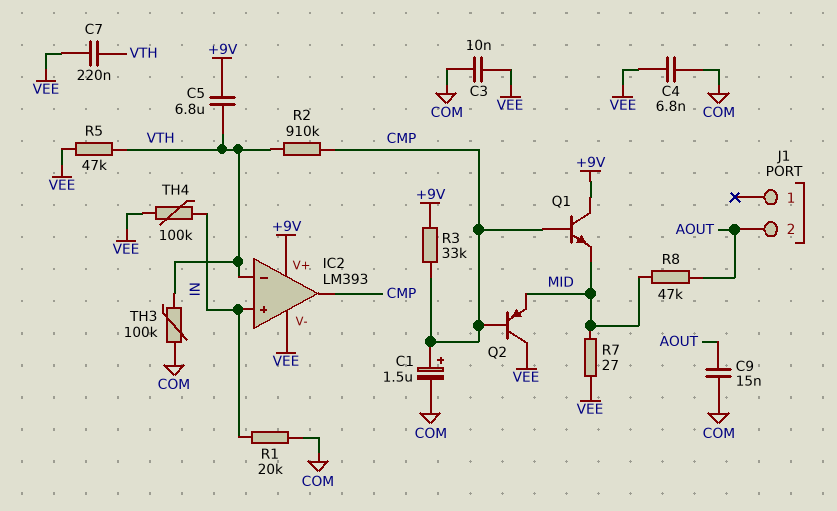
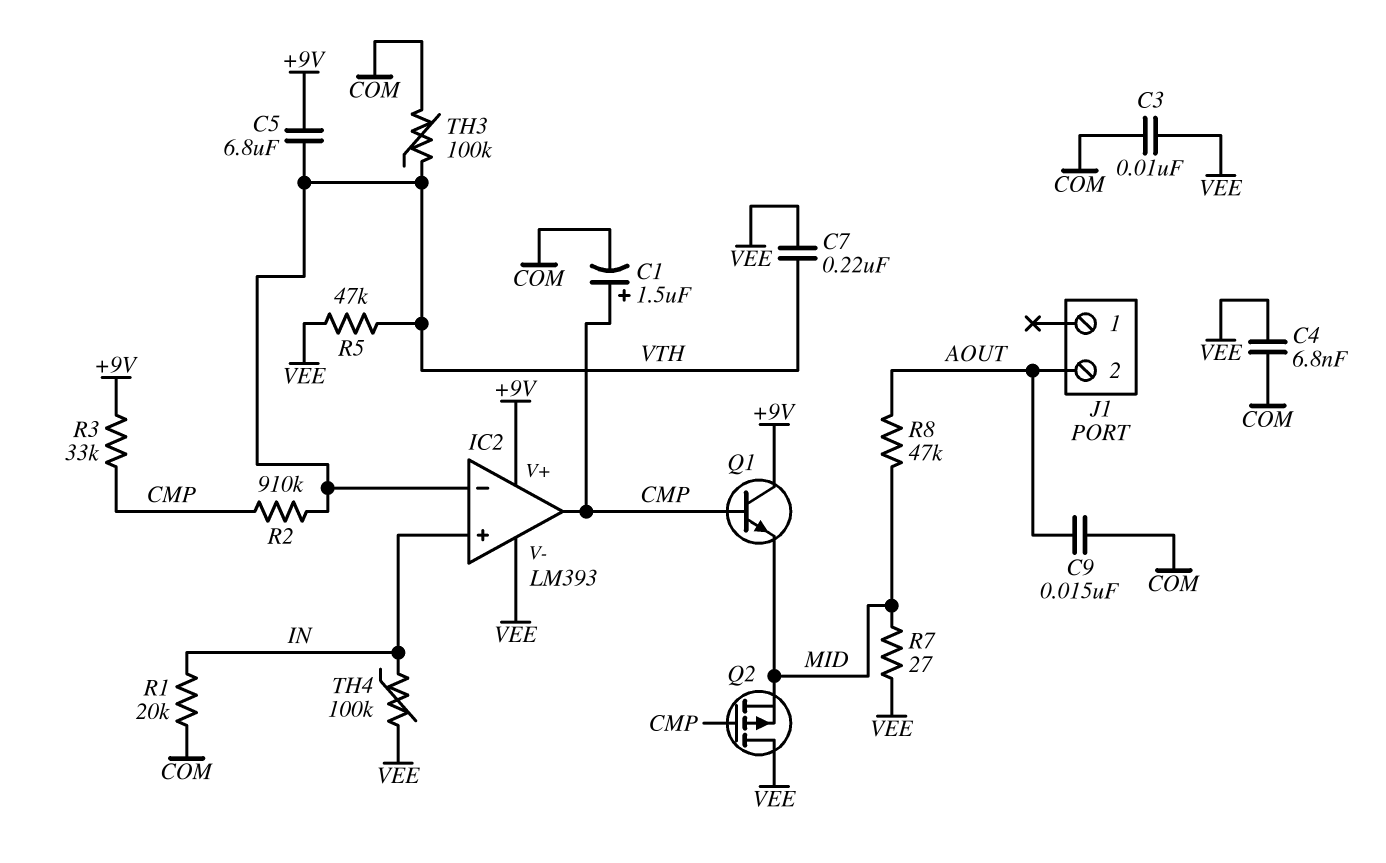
Q2: PNP (B CMP, C VEE, E MID) -> PMOS (G CMP, D VEE, S MID)

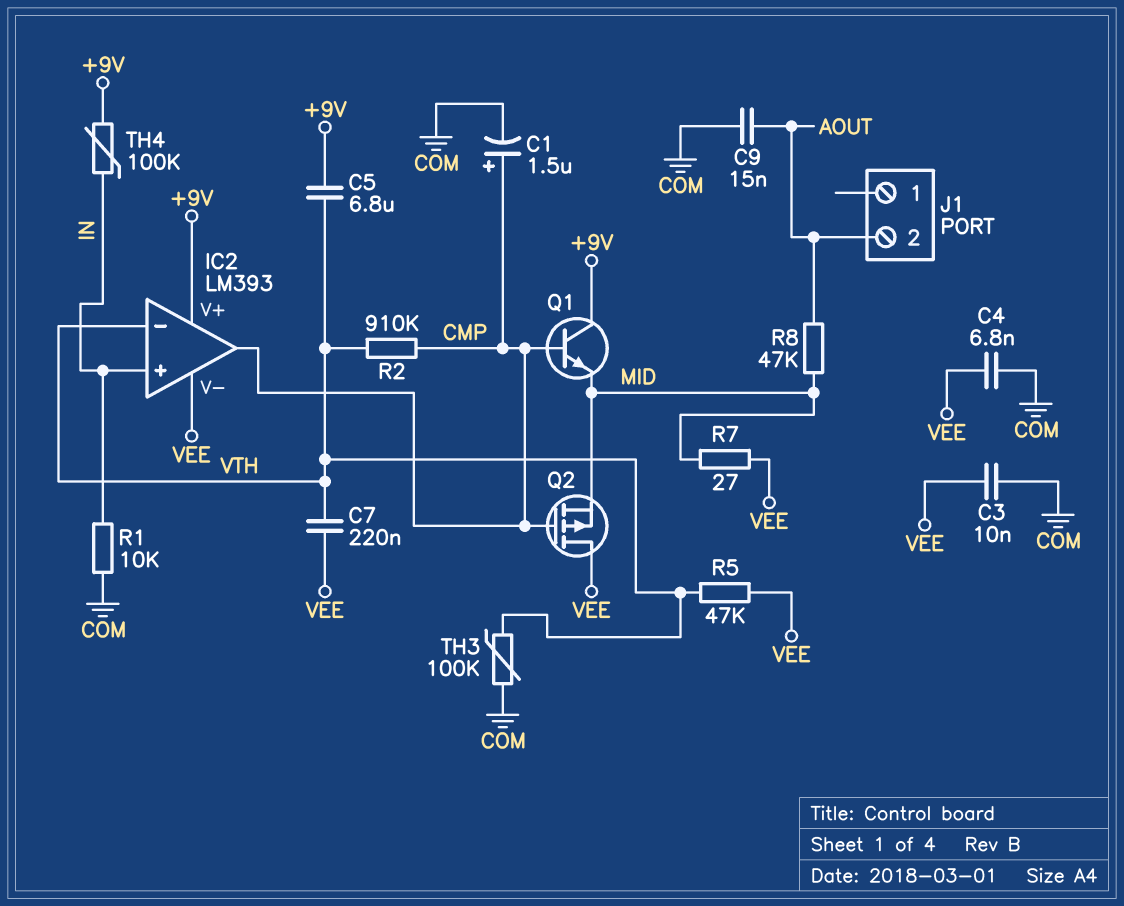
R1: 20k (COM, IN) -> 10k (COM, IN)
R3: 33k (+9V, CMP) -> none
TH4: 100k (IN, VEE) -> 100k (+9V, IN)

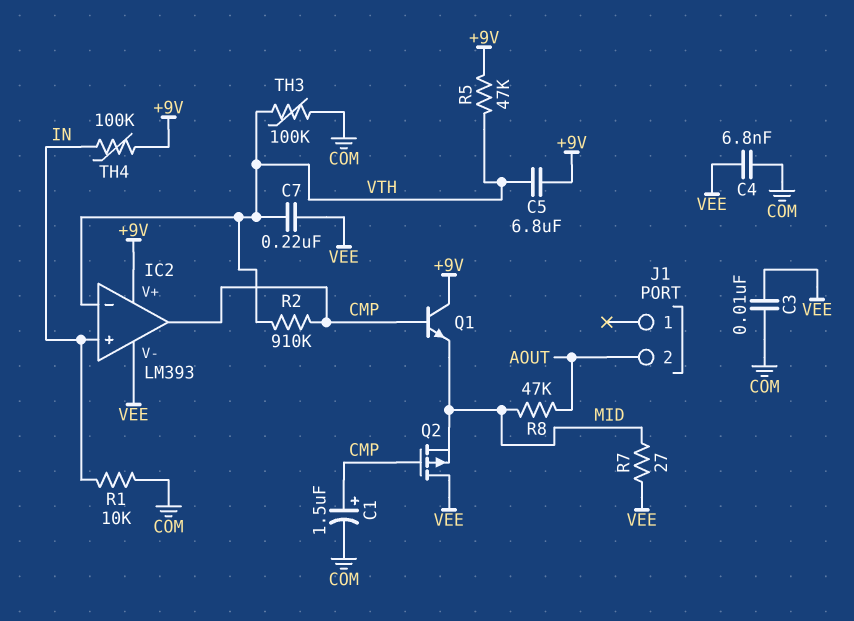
C9: 15nF (AOUT, COM) -> none
R5: 47k (VEE, VTH) -> 47k (+9V, VTH)

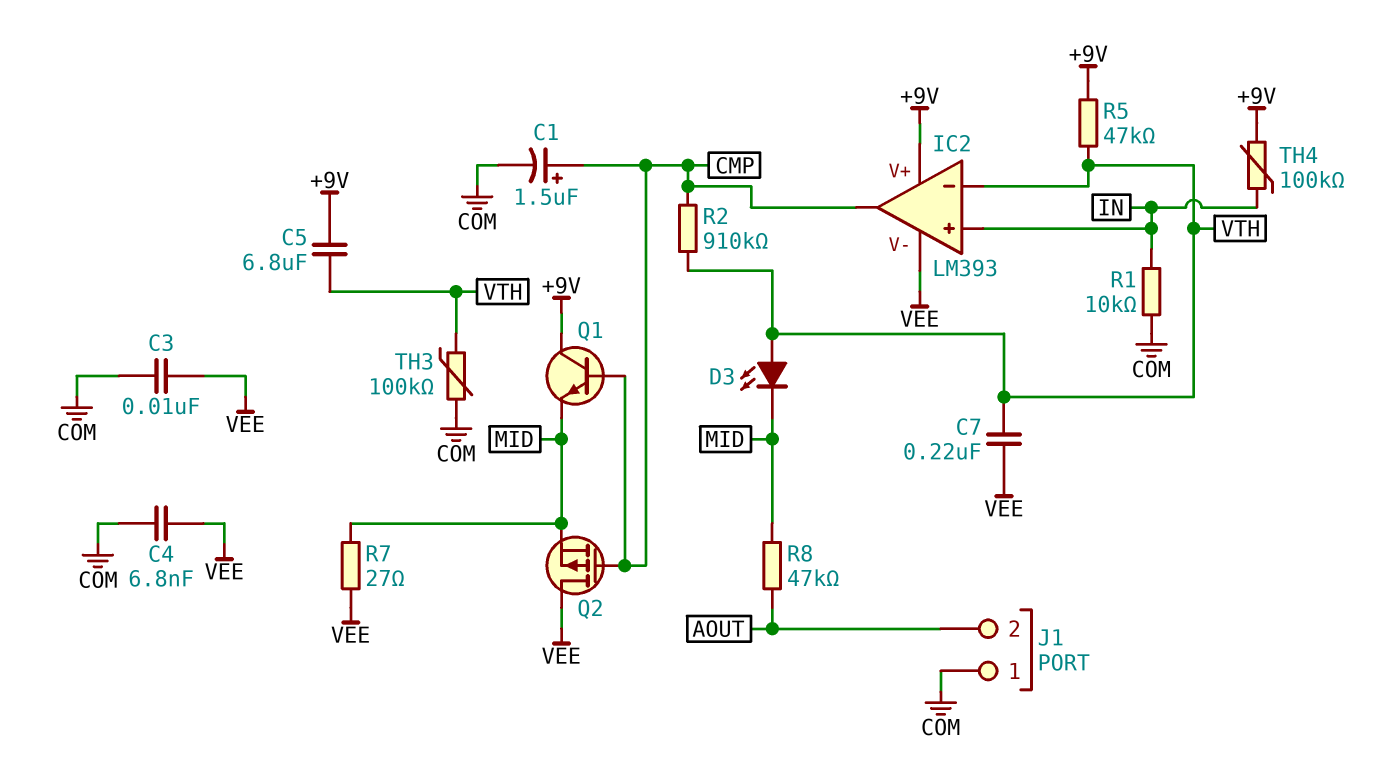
D3: none -> LED (A VTH, K MID)
J1 pin 1: none -> COM

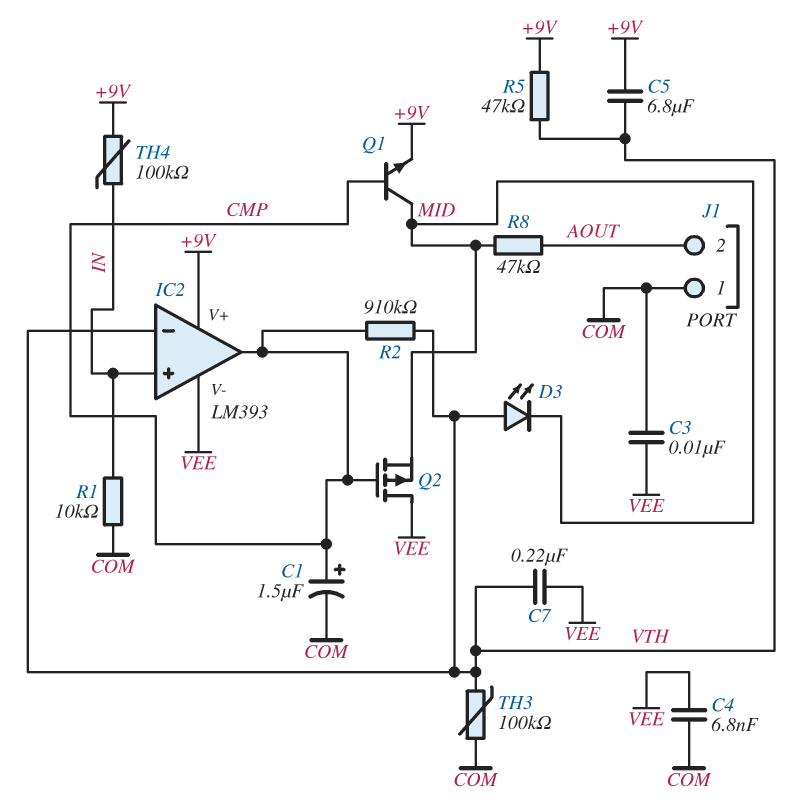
Q1: NPN (B CMP, C +9V, E MID) -> NPN (B CMP, C MID, E +9V)
R7: 27 (MID, VEE) -> none

